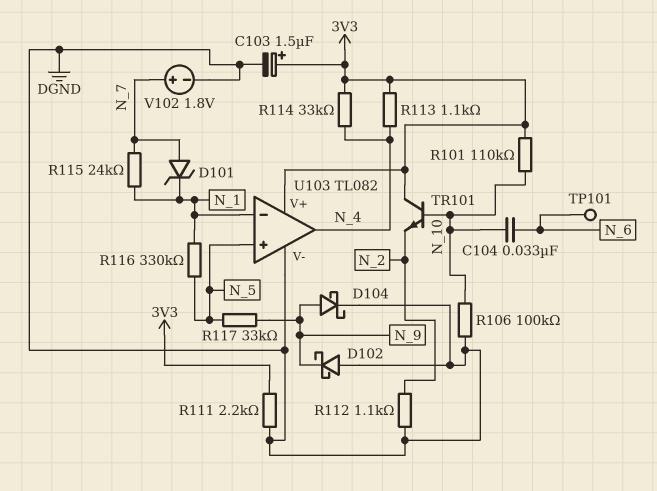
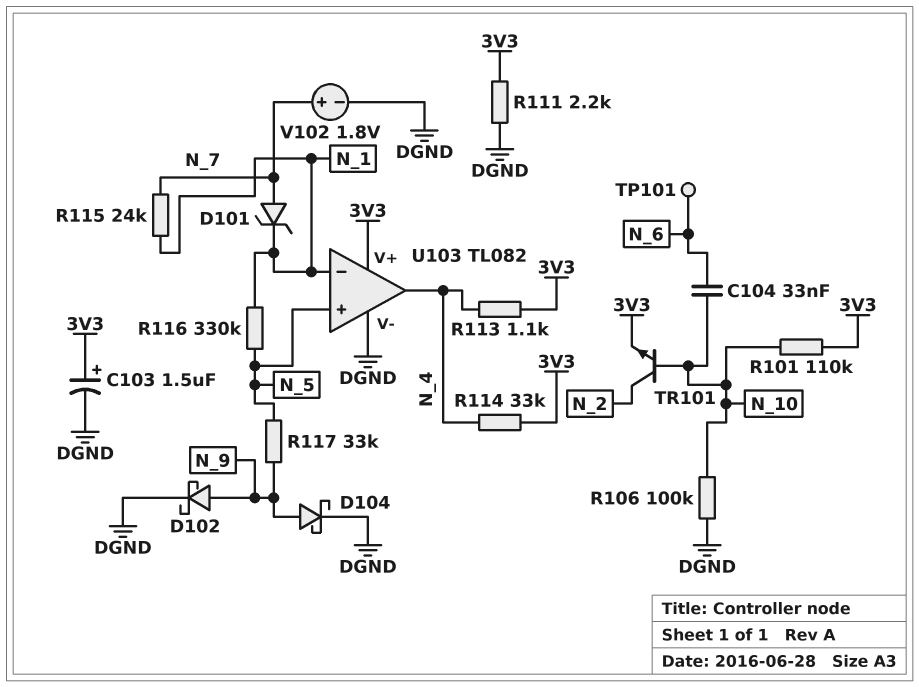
D102: schottky (A DGND, K N_9) -> schottky (A N_9, K DGND)
R112: 1.1k (DGND, N_2) -> none
TR101: NPN (B N_10, C 3V3, E N_2) -> NPN (B N_10, C N_2, E 3V3)

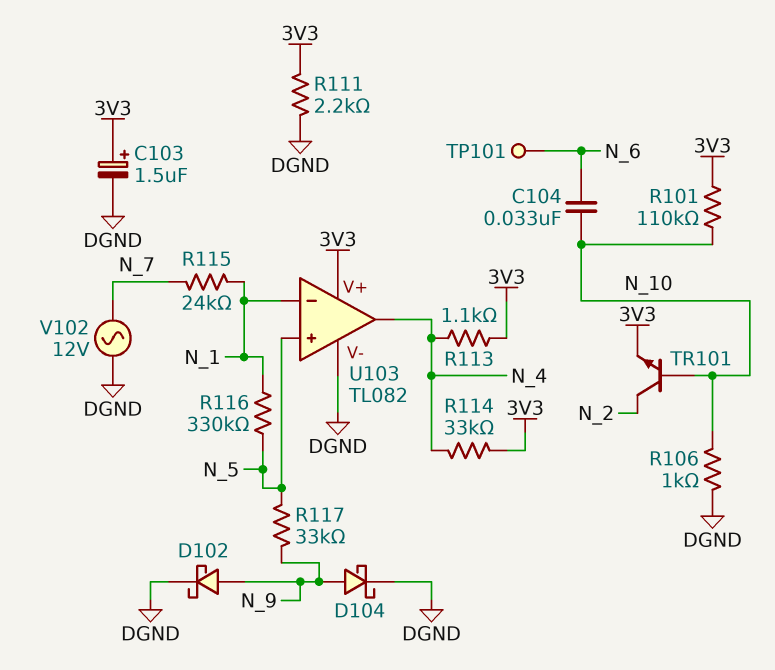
D101: zener (A N_7, K N_1) -> none
R106: 100k (DGND, N_10) -> 1k (DGND, N_10)
V102: 1.8V (plus N_7, minus DGND) -> AC 12V (DGND, N_7)

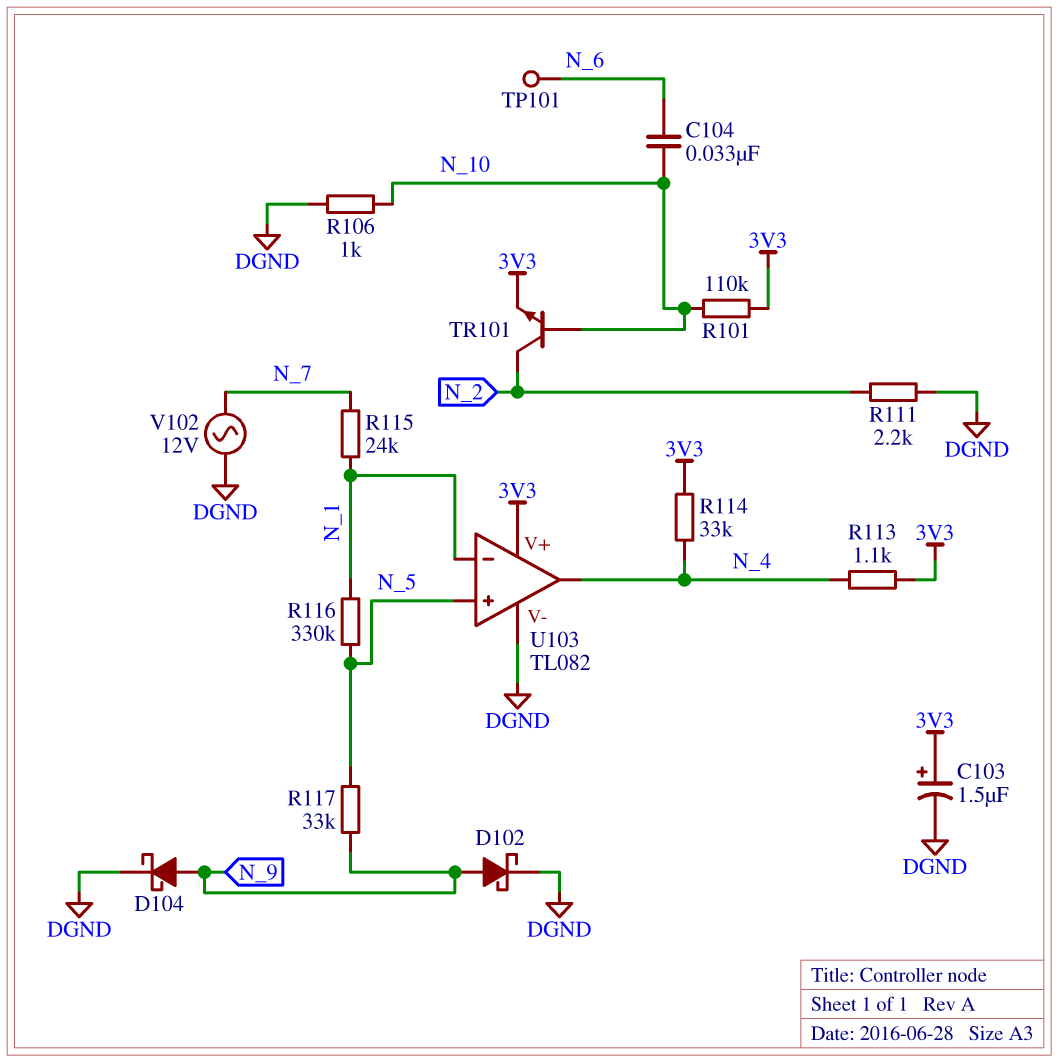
R111: 2.2k (3V3, DGND) -> 2.2k (DGND, N_2)

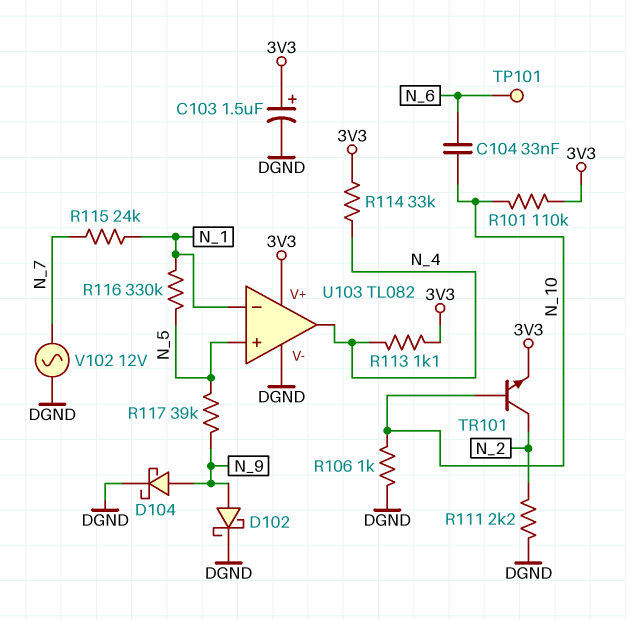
R117: 33k (N_5, N_9) -> 39k (N_5, N_9)

